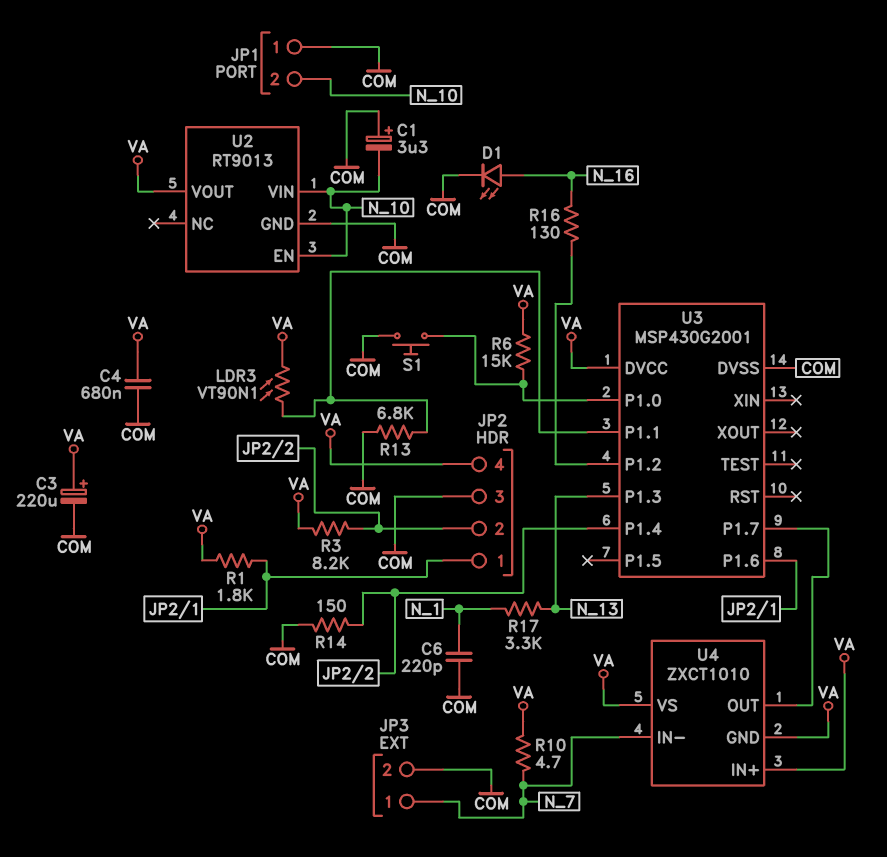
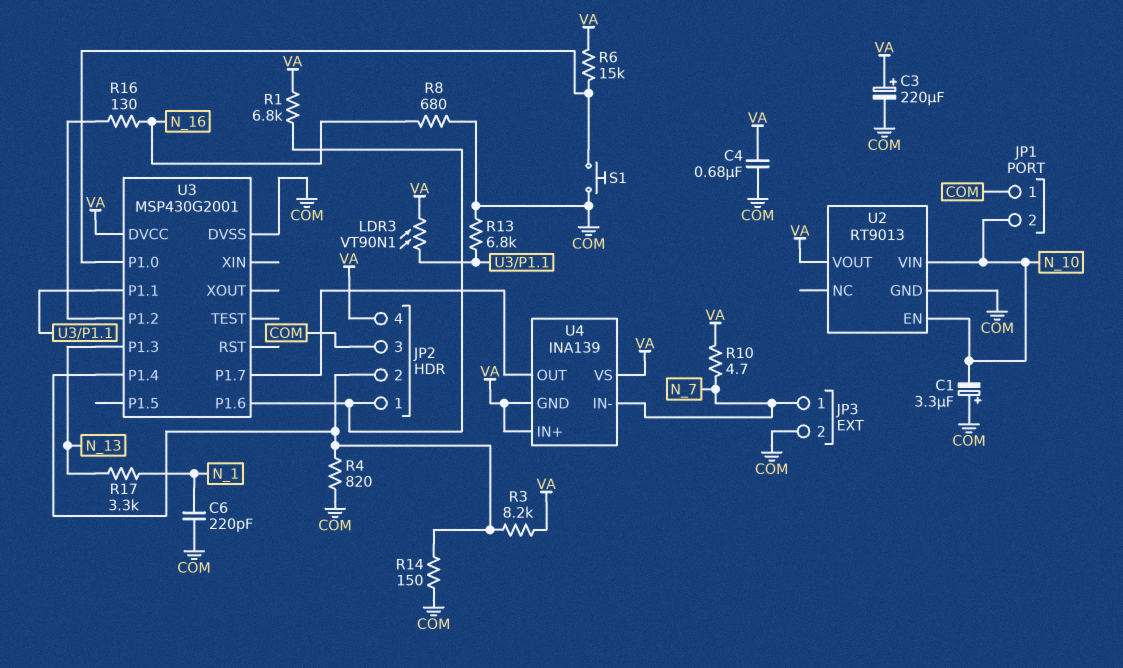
D1: LED (A N_16, K COM) -> none
R1: 1.8k (JP2/1, VA) -> 6.8k (JP2/1, VA)
R4: none -> 820 (COM, JP2/2)
R8: none -> 680 (COM, N_16)
U4: ZXCT1010 -> INA139

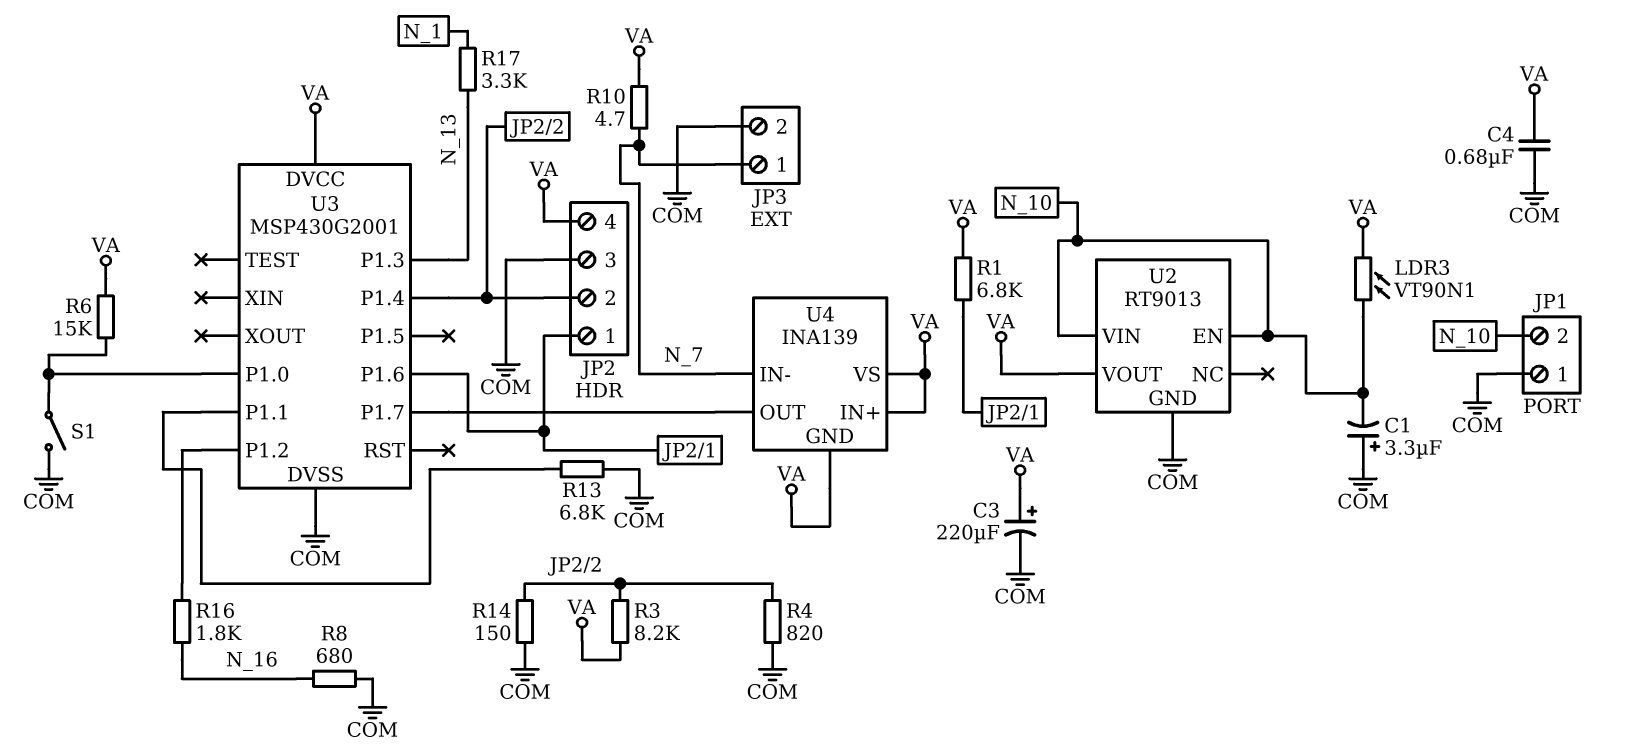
C6: 220pF (COM, N_1) -> none
LDR3: VT90N1 (U3/P1.1, VA) -> VT90N1 (N_10, VA)
R16: 130 (N_16, U3/P1.2) -> 1.8k (N_16, U3/P1.2)
S1: button (COM, U3/P1.0) -> switch (COM, U3/P1.0)

